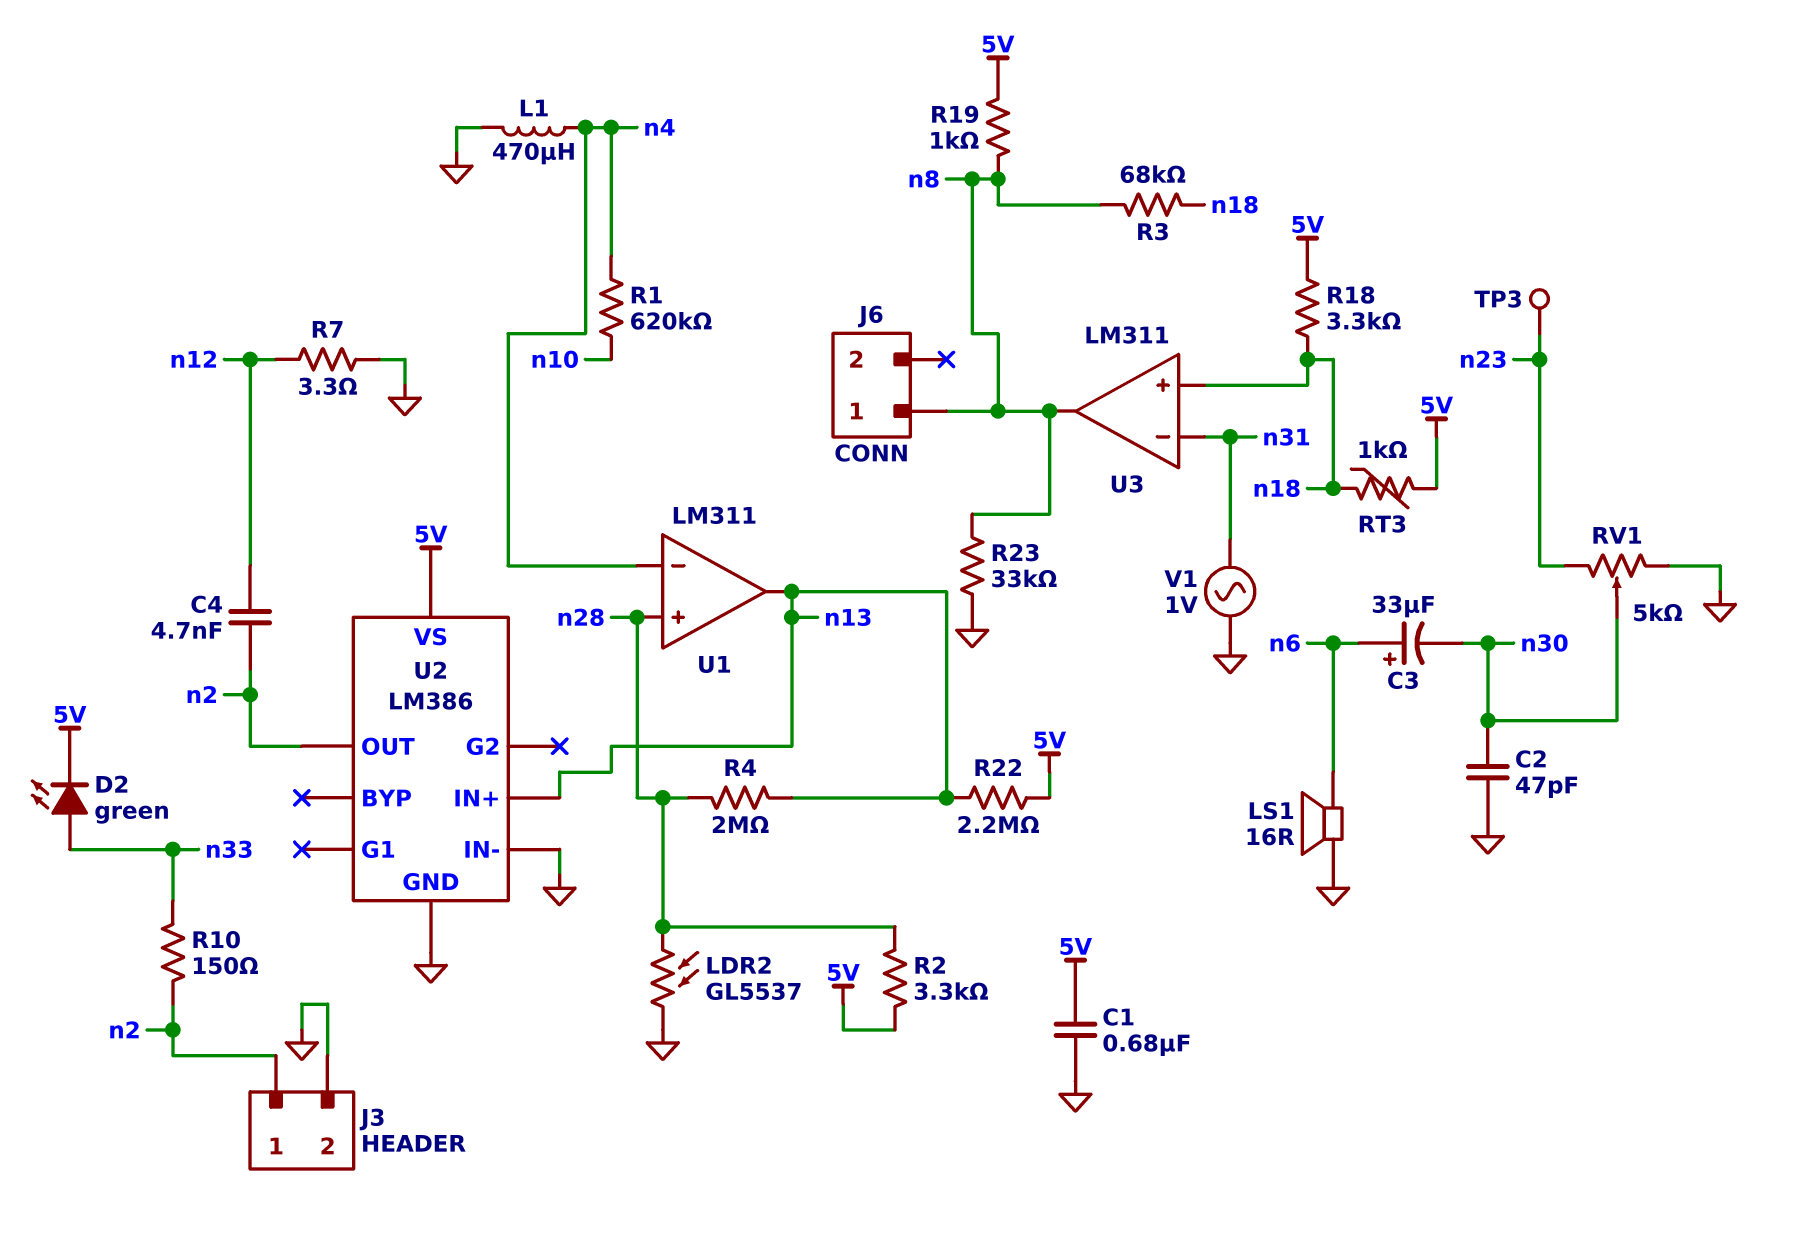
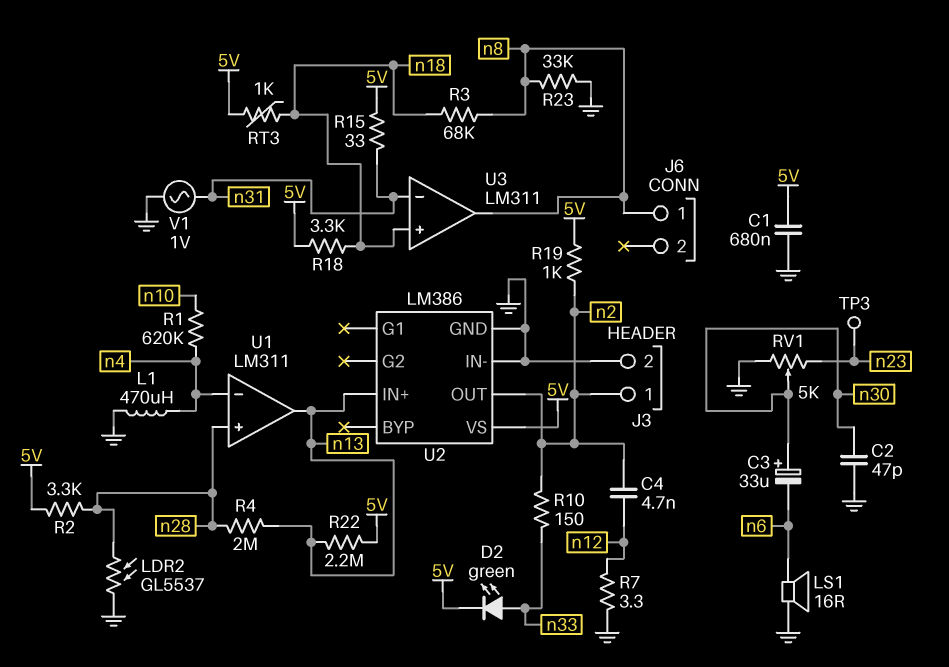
C3: 33uF (plus n6, minus n30) -> 33uF (plus n30, minus n6)
R15: none -> 33 (5V, n31)
R19: 1k (5V, n8) -> 1k (5V, n2)

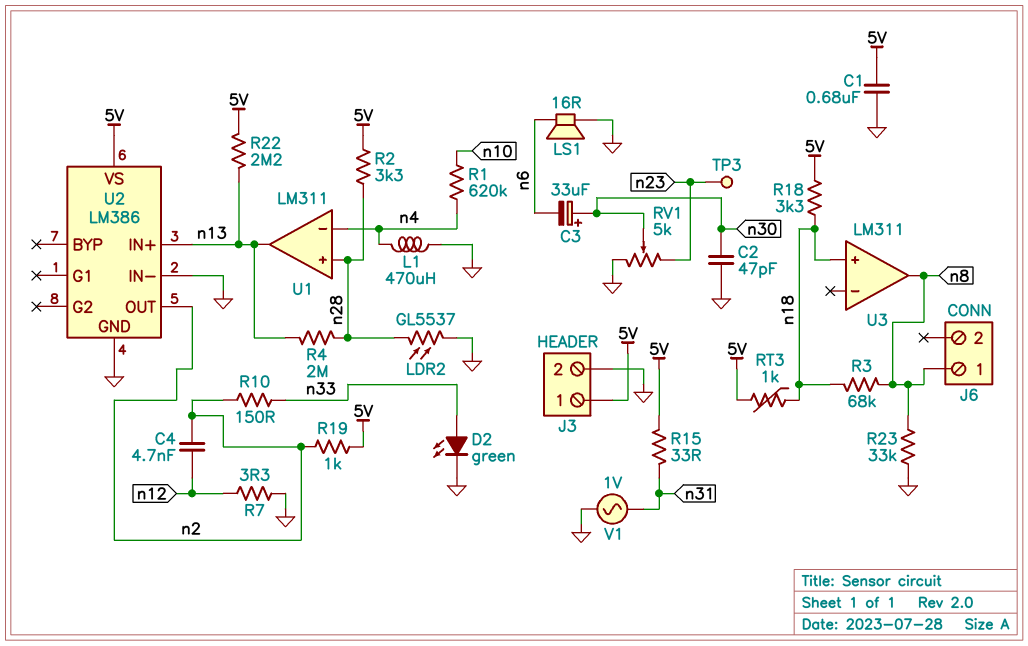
D2: LED green (A n33, K 5V) -> LED green (A n33, K GND)
J3 pin 1: n2 -> 5V
U3 pin in-: n31 -> none

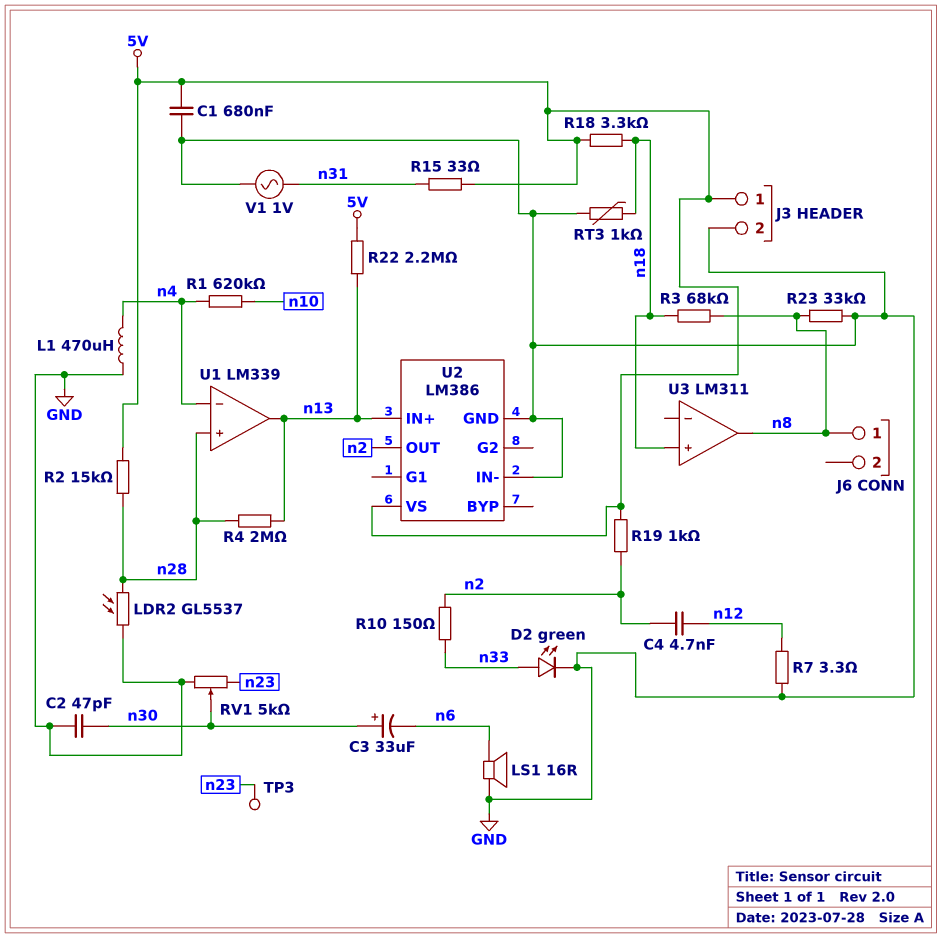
R2: 3.3k (5V, n28) -> 15k (5V, n28)
RT3: 1k (5V, n18) -> 1k (GND, n18)
U1: LM311 -> LM339

